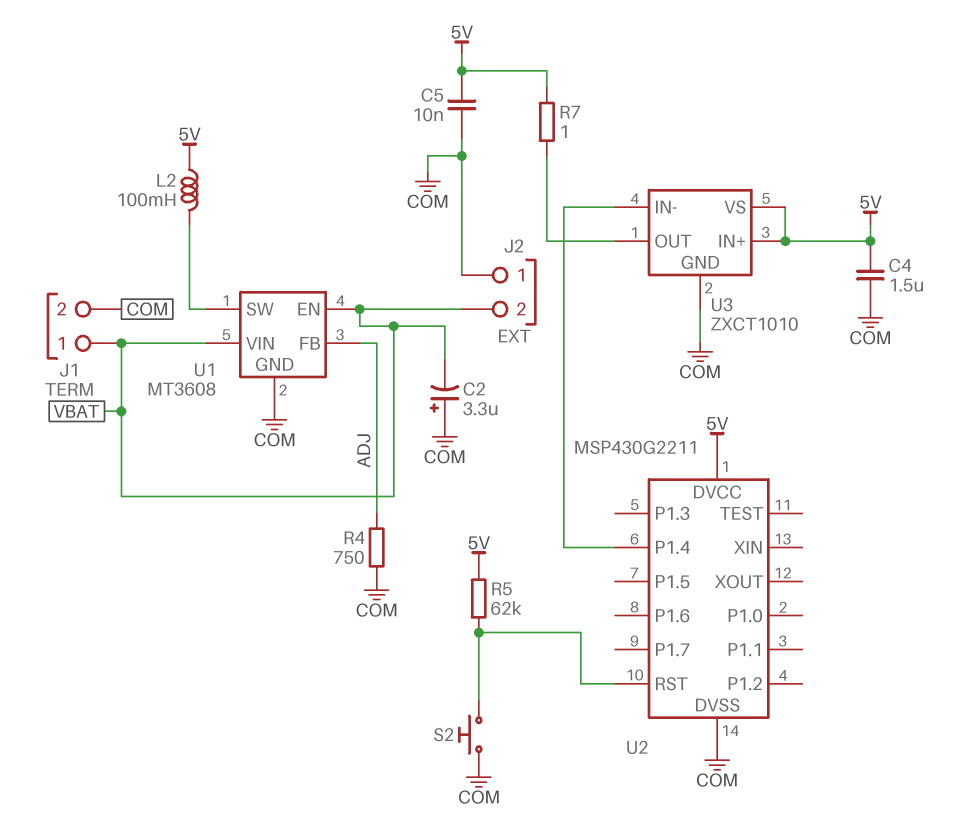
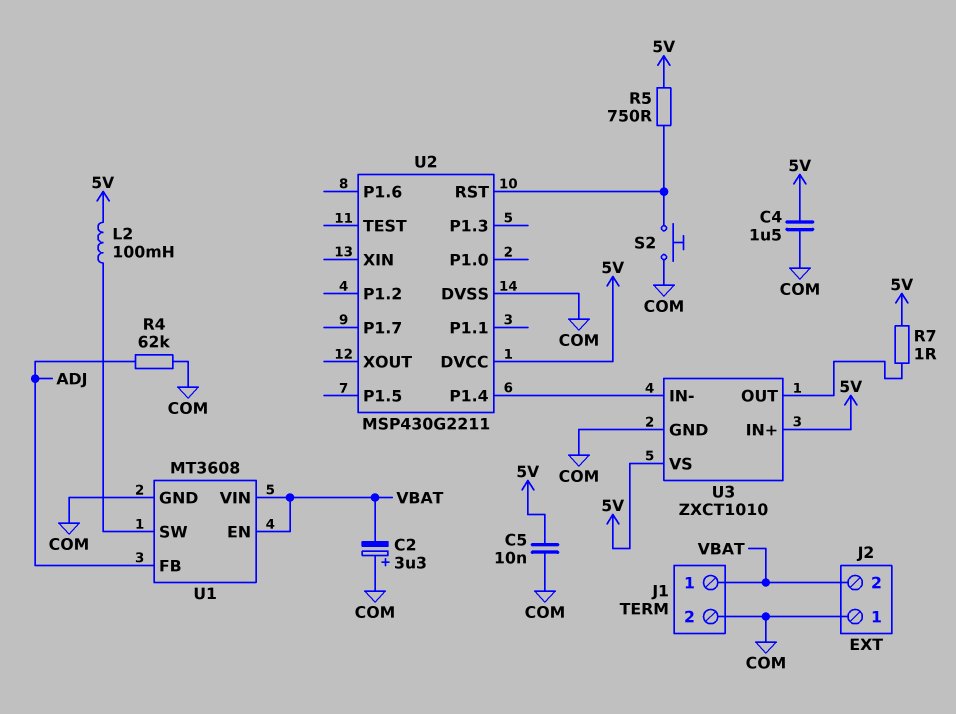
R4: 750 (ADJ, COM) -> 62k (ADJ, COM)
R5: 62k (5V, U2/RST) -> 750 (5V, U2/RST)

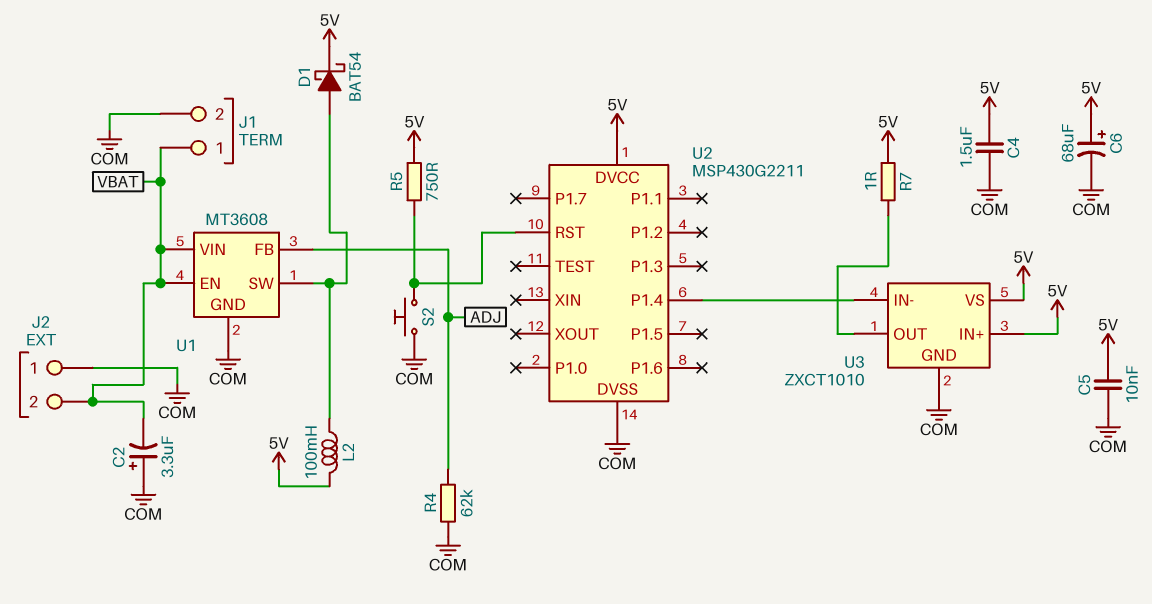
C6: none -> 68uF (plus 5V, minus COM)
D1: none -> schottky BAT54 (A U1/SW, K 5V)

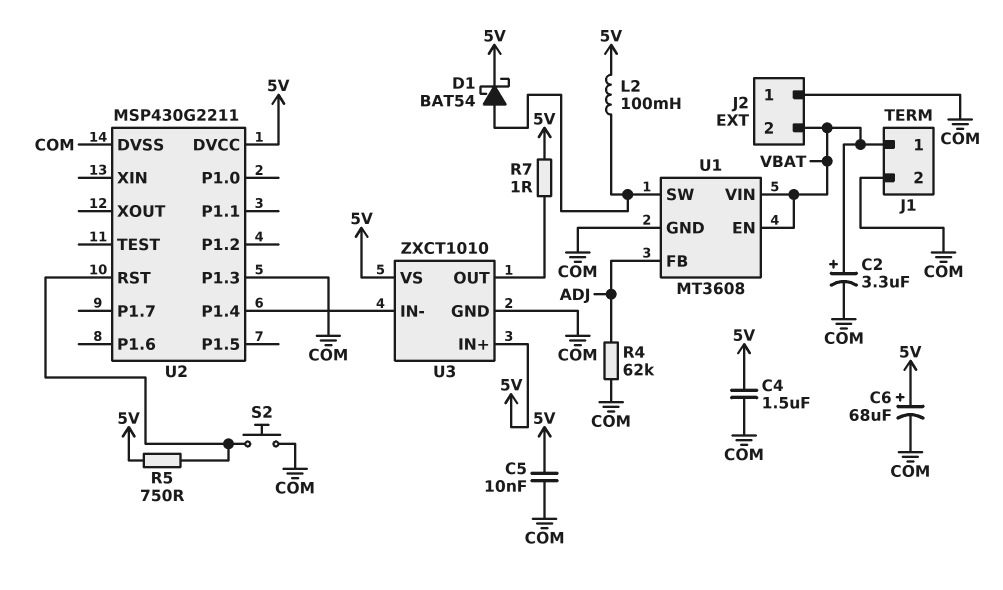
C2: 3.3uF (plus COM, minus VBAT) -> 3.3uF (plus VBAT, minus COM)
U2 pin P1.3: none -> COM

